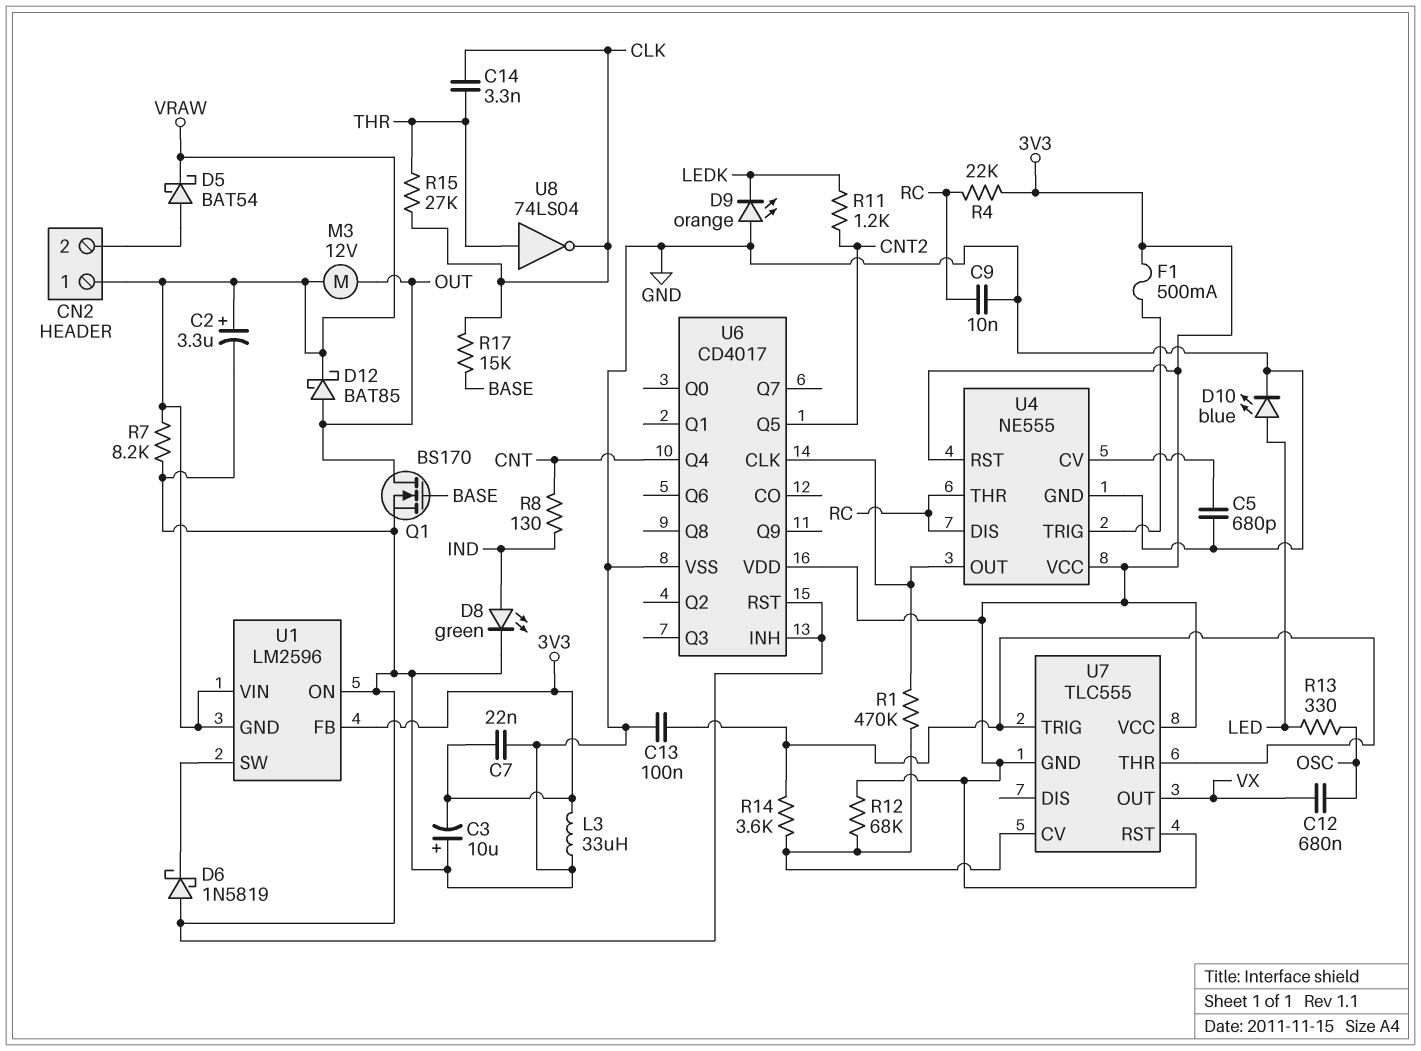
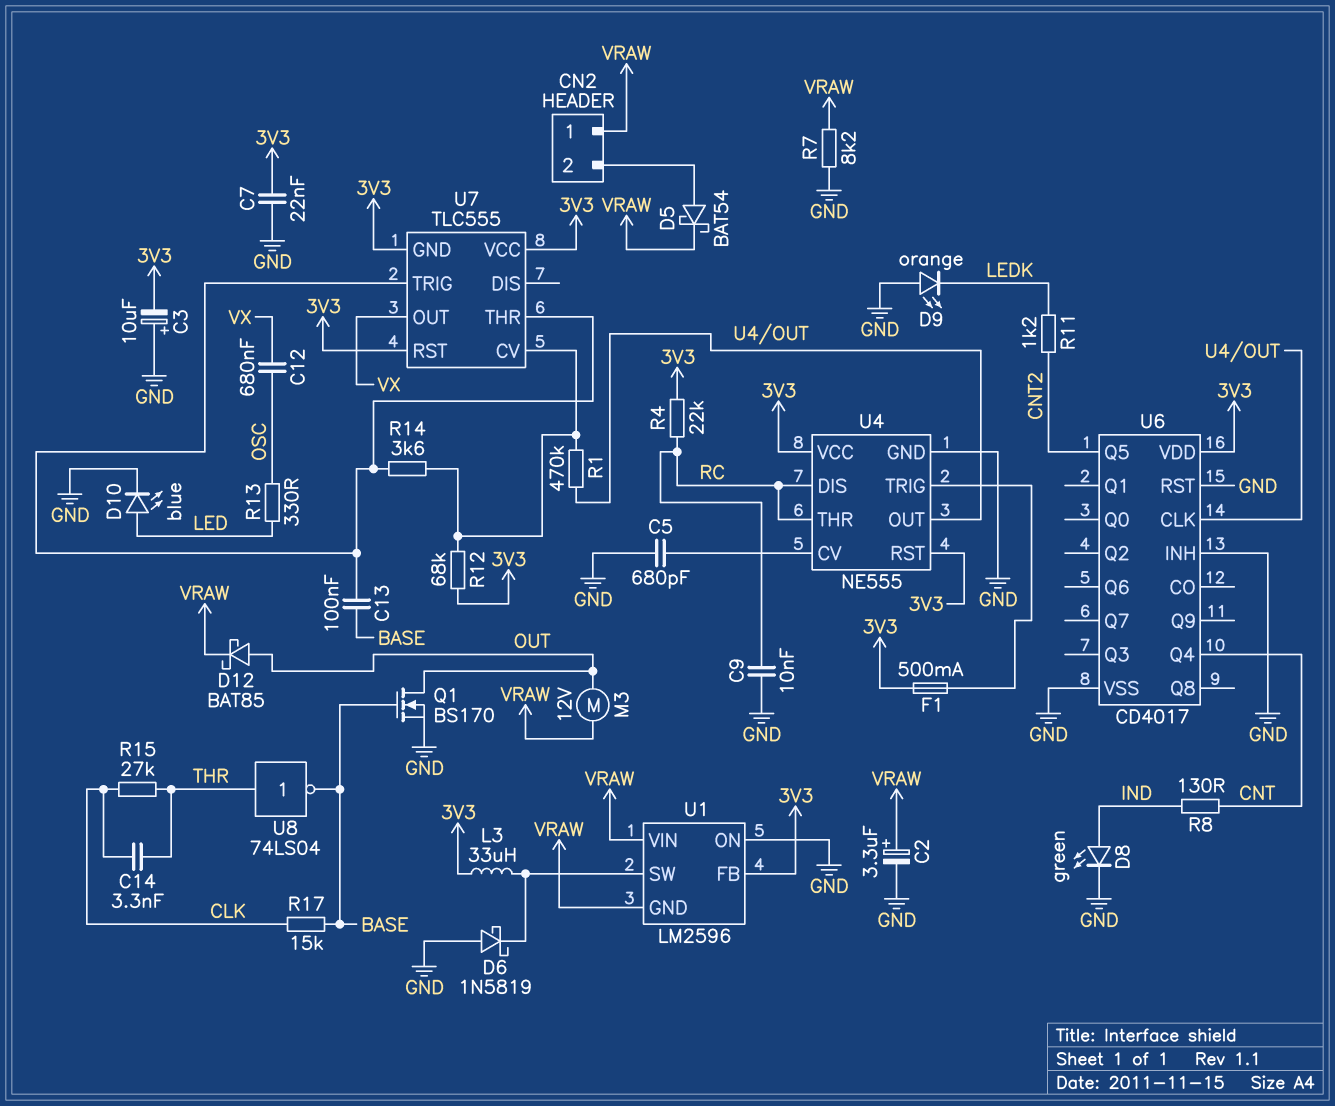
C13: 100nF (GND, U7/THR) -> 100nF (BASE, U7/THR)
L3: 33uH (3V3, GND) -> 33uH (3V3, U1/SW)
U8: NOT 74LS04 (in THR, out CLK) -> NOT 74LS04 (in THR, out BASE)

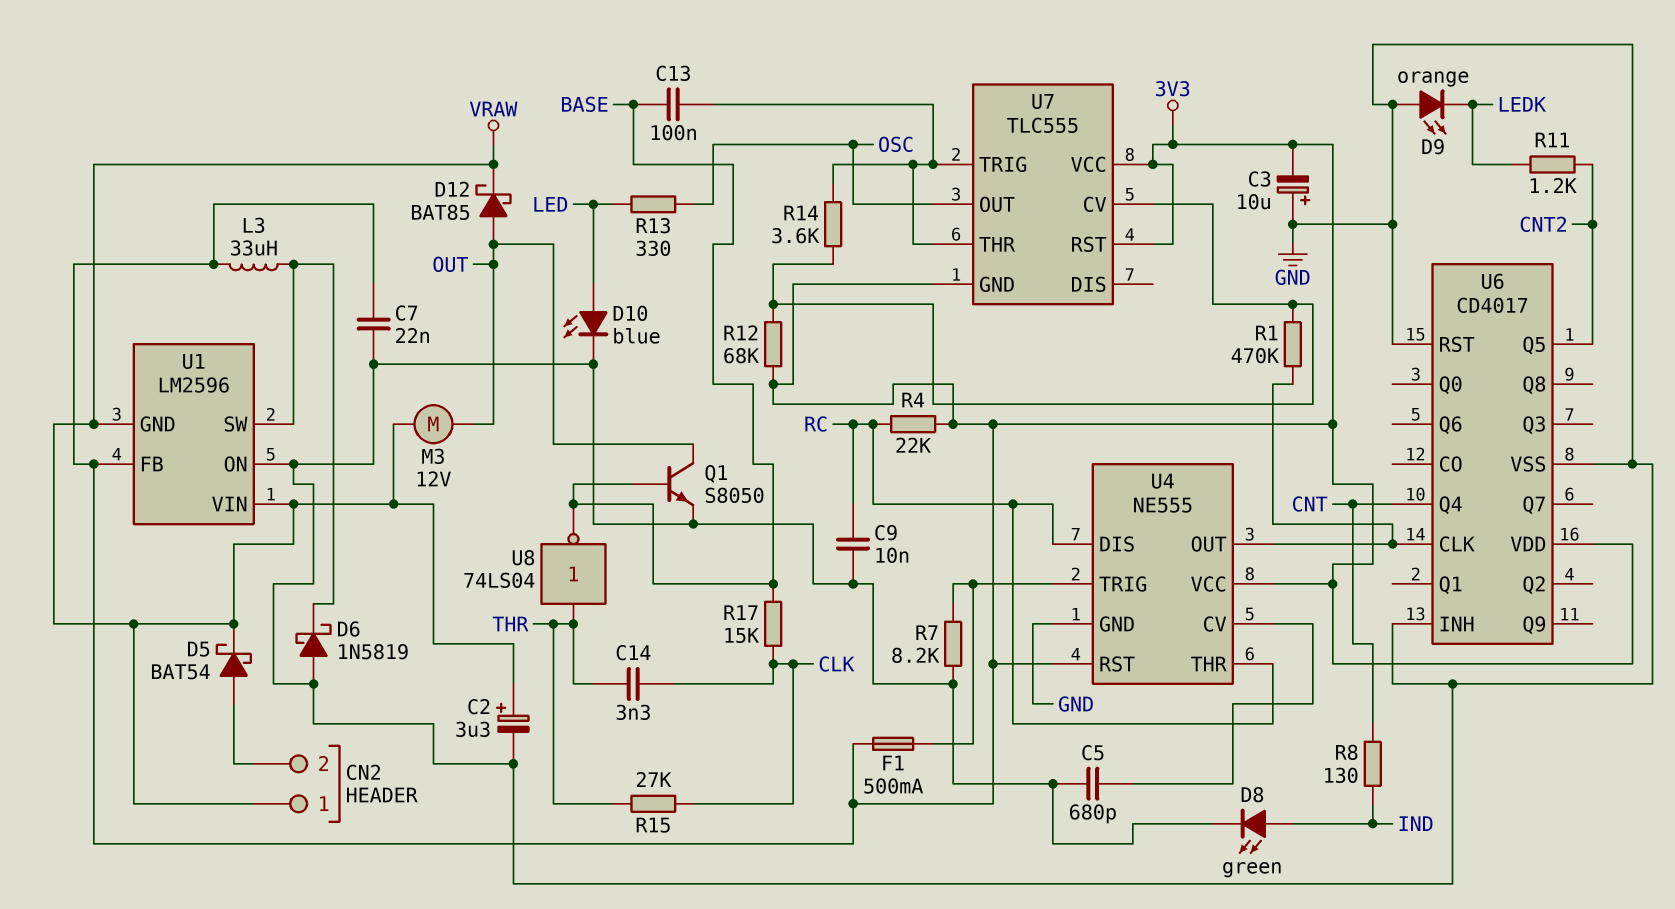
C12: 680nF (OSC, VX) -> none
Q1: NMOS BS170 (G BASE, D OUT, S GND) -> NPN S8050 (B BASE, C OUT, E GND)
R7: 8.2k (GND, VRAW) -> 8.2k (GND, U4/TRIG)
U7 pin OUT: VX -> OSC

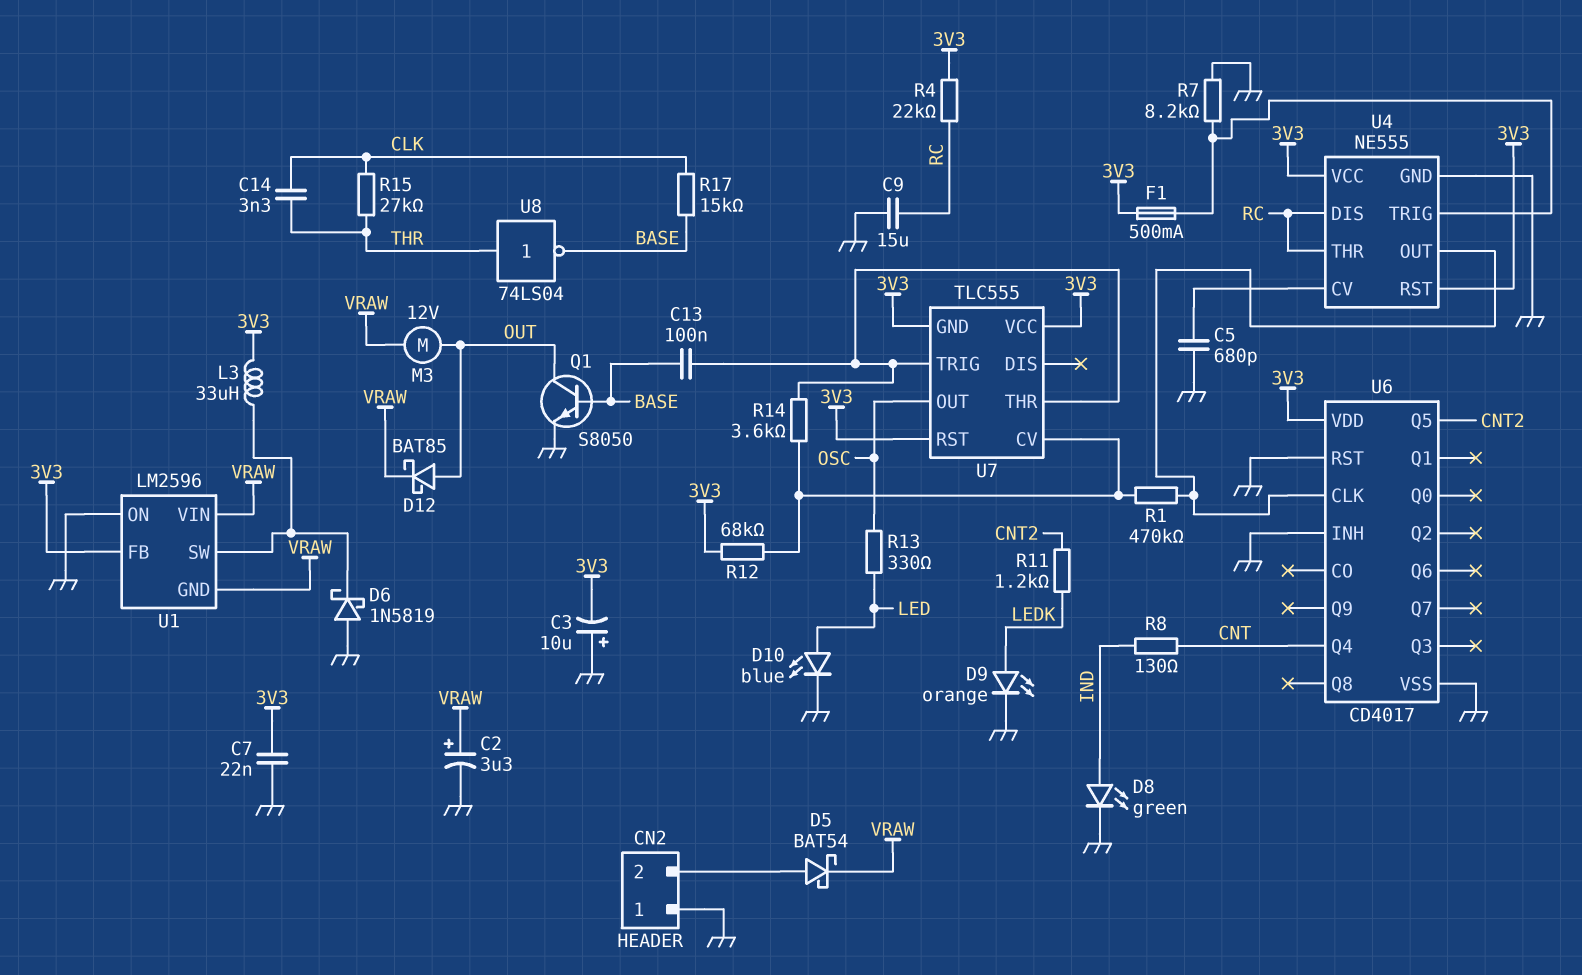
C9: 10nF (GND, RC) -> 15uF (GND, RC)
CN2 pin 1: VRAW -> GND
D9: LED orange (A GND, K LEDK) -> LED orange (A LEDK, K GND)

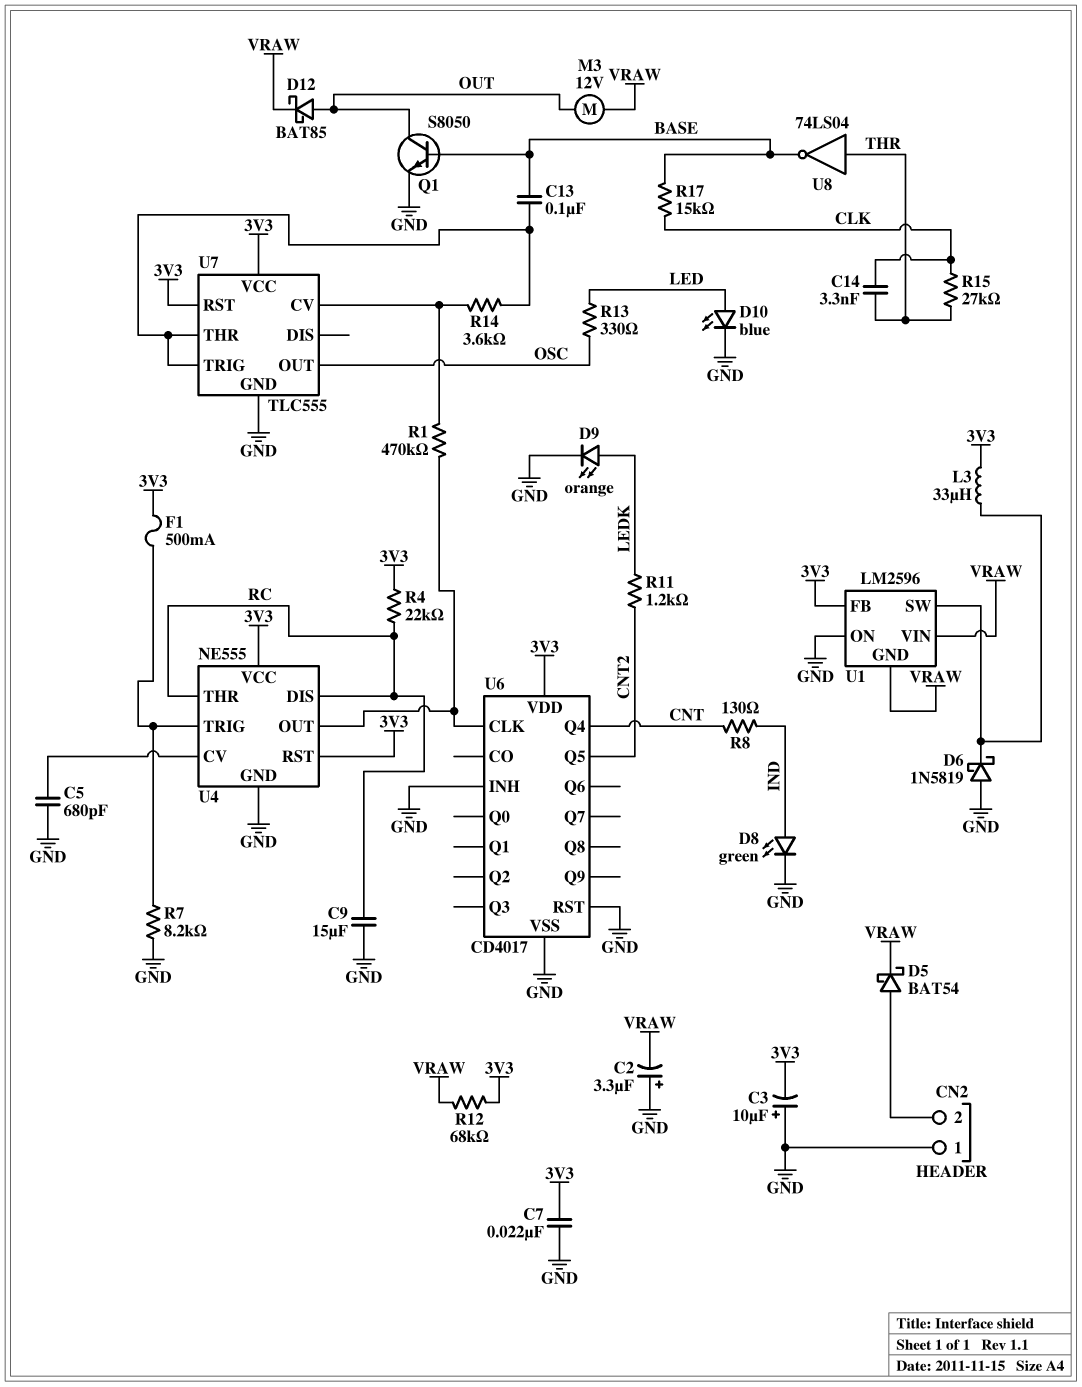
C2: 3.3uF (plus VRAW, minus GND) -> 3.3uF (plus GND, minus VRAW)
R12: 68k (3V3, U7/CV) -> 68k (3V3, VRAW)
U7 pin GND: 3V3 -> GND

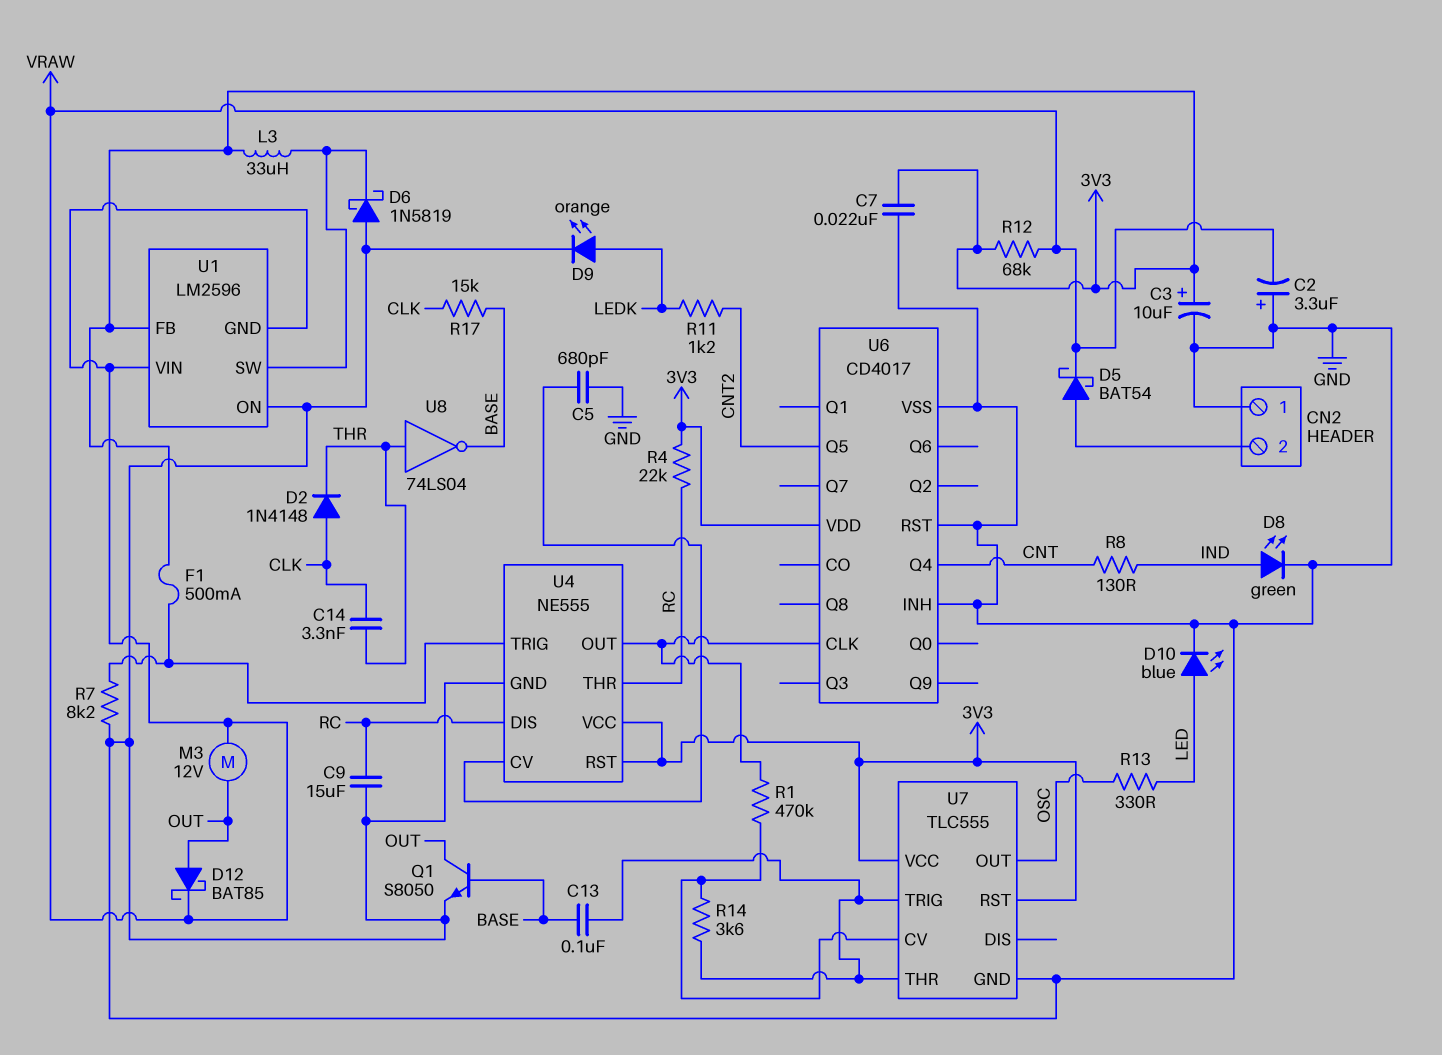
C3: 10uF (plus GND, minus 3V3) -> 10uF (plus 3V3, minus GND)
D2: none -> diode 1N4148 (A CLK, K THR)
R15: 27k (CLK, THR) -> none

